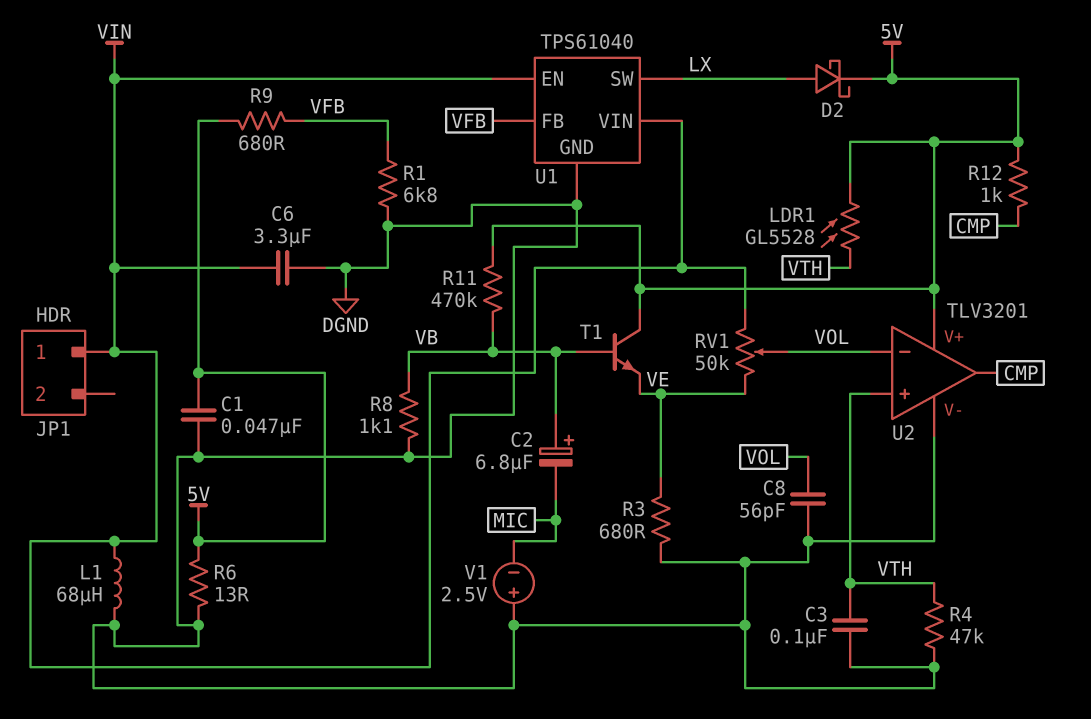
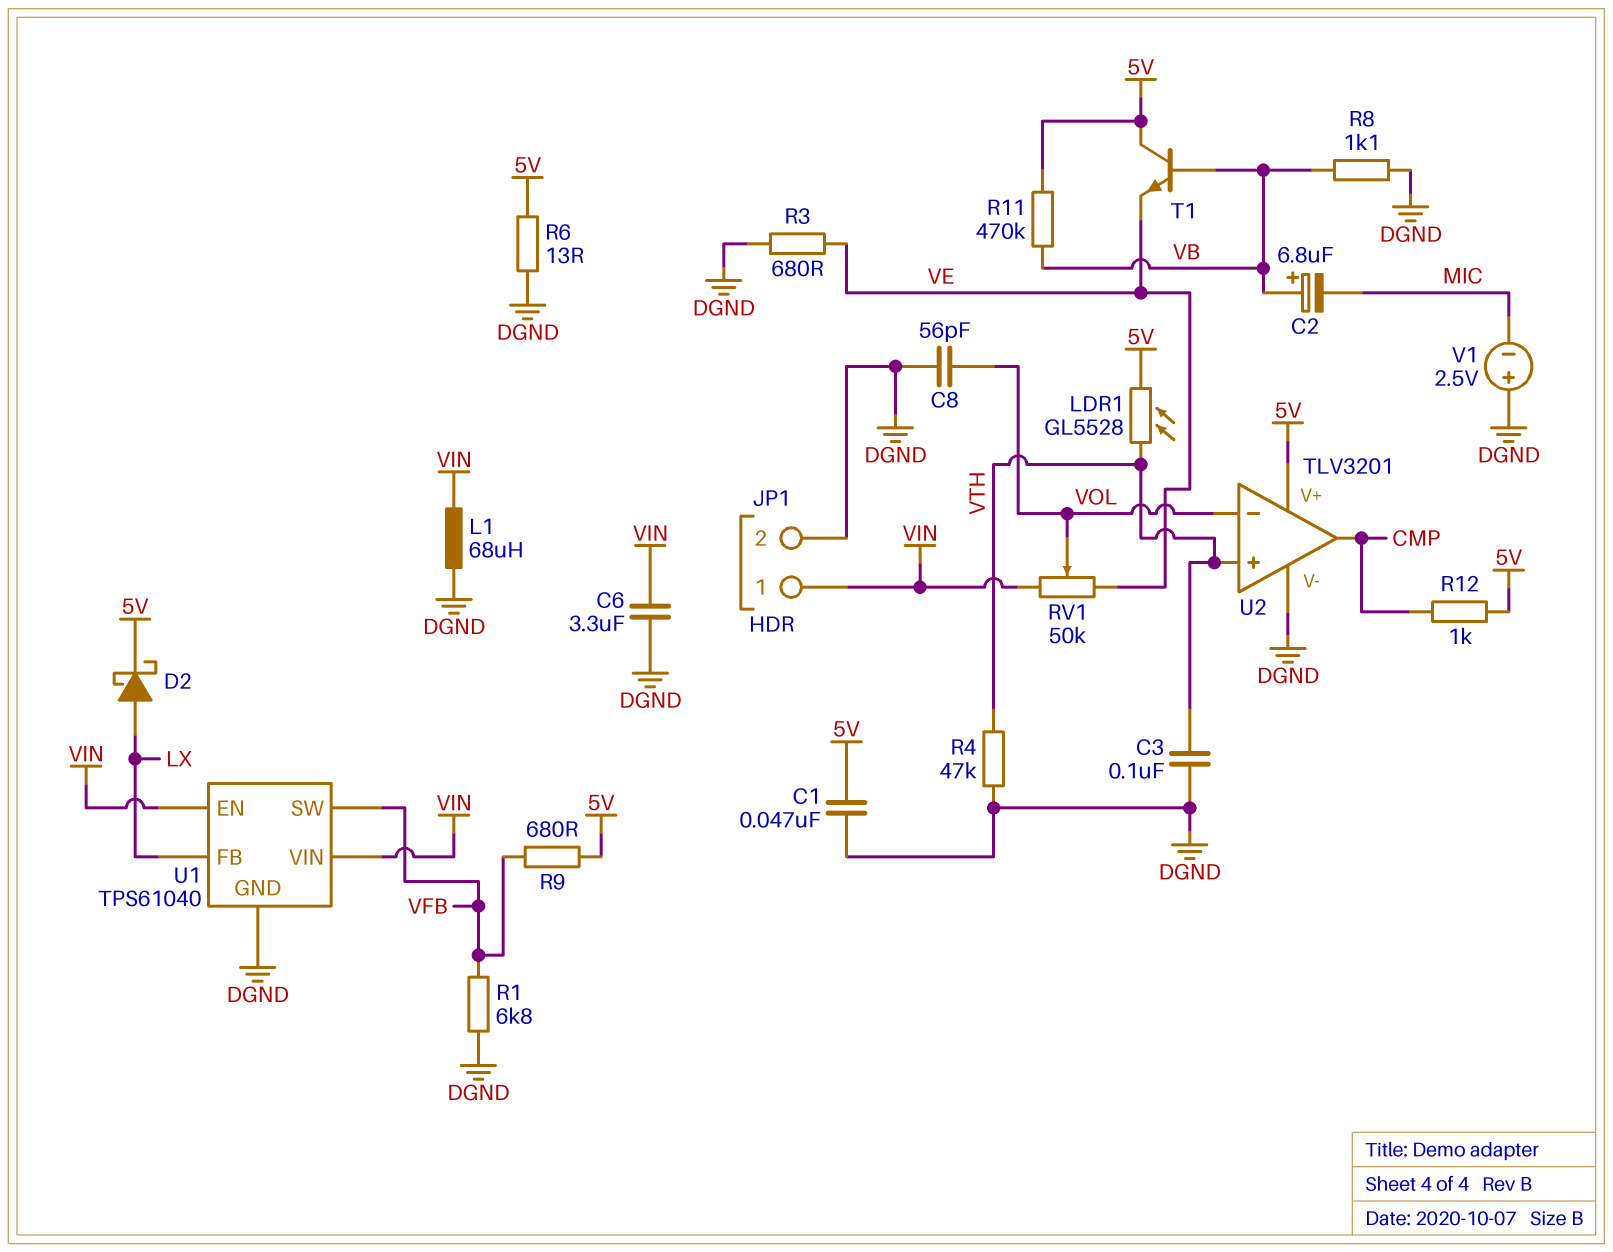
JP1 pin 2: none -> DGND
U1 pin FB: VFB -> LX
U1 pin SW: LX -> VFB

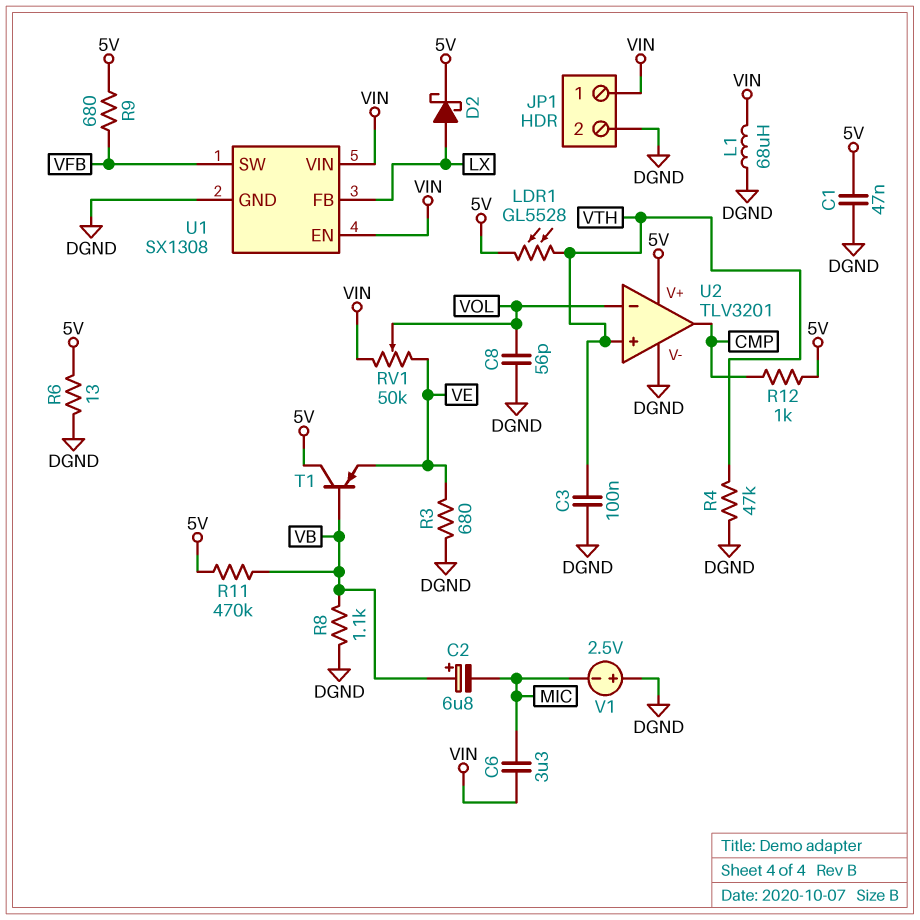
C6: 3.3uF (DGND, VIN) -> 3.3uF (MIC, VIN)
R1: 6.8k (DGND, VFB) -> none
T1: NPN (B VB, C 5V, E VE) -> PNP (B VB, C 5V, E VE)
U1: TPS61040 -> SX1308

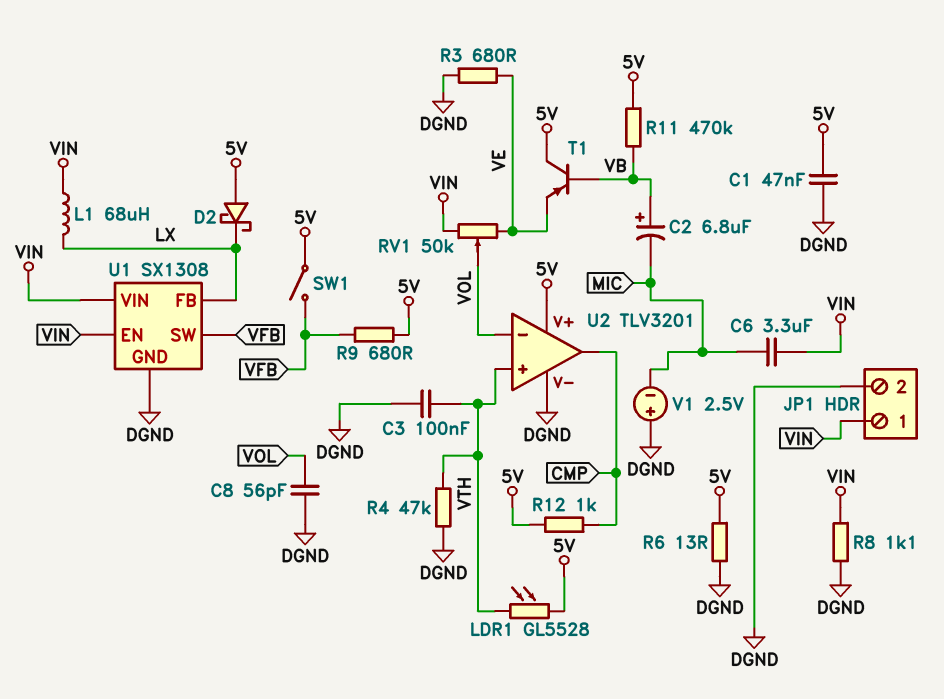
D2: schottky (A LX, K 5V) -> schottky (A 5V, K LX)
L1: 68uH (DGND, VIN) -> 68uH (LX, VIN)
R8: 1.1k (DGND, VB) -> 1.1k (DGND, VIN)
SW1: none -> switch (5V, VFB)

